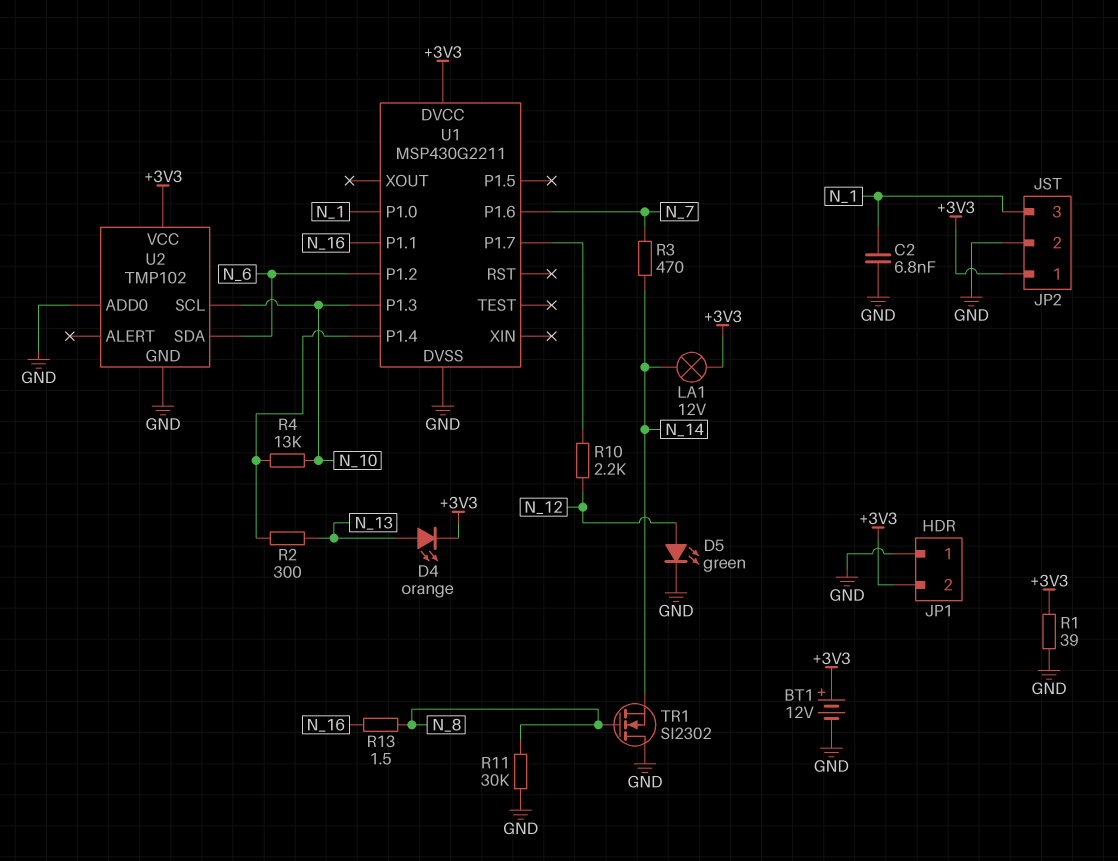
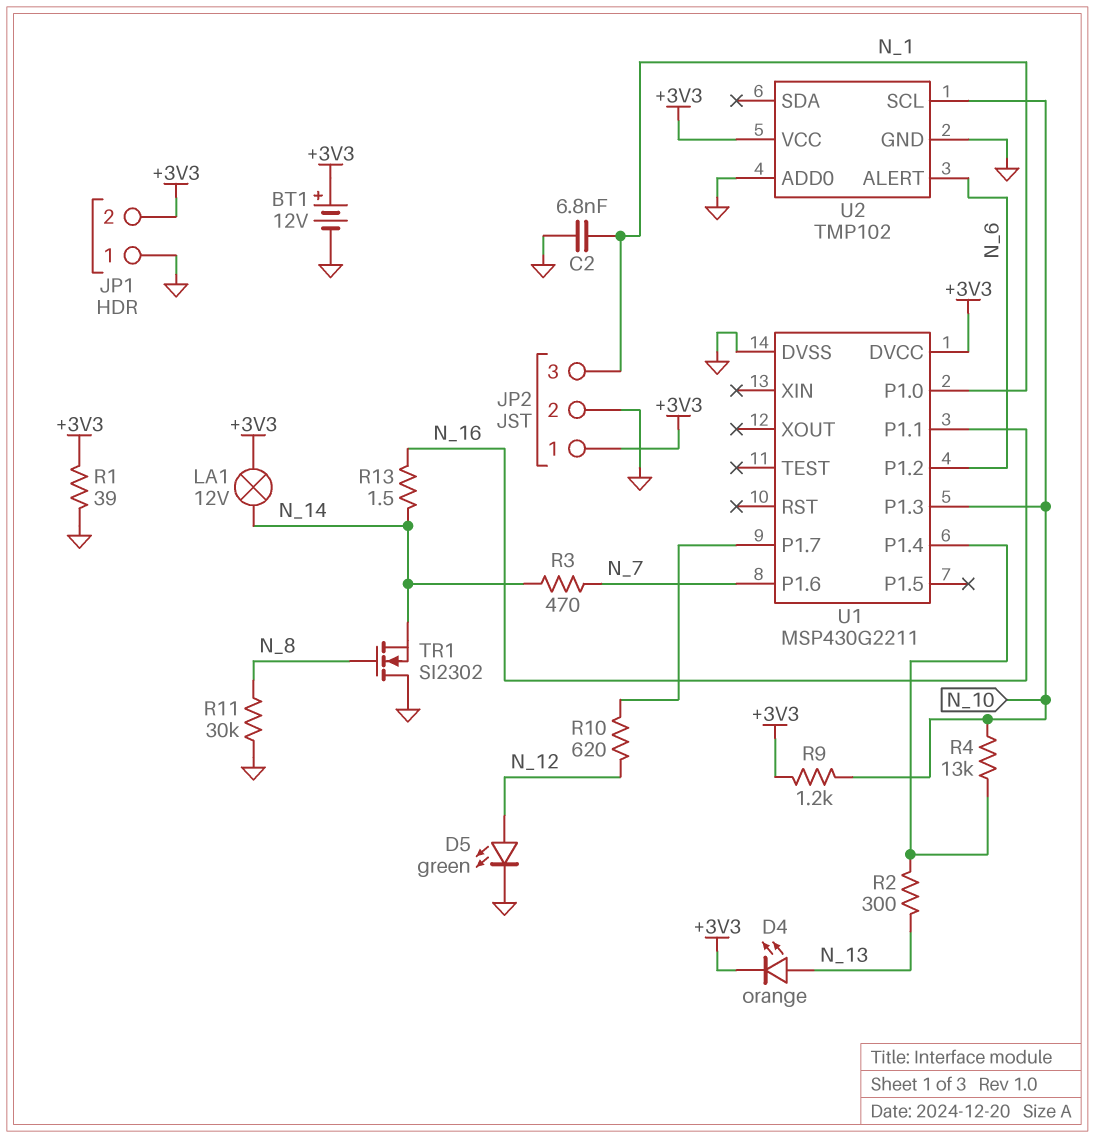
R9: none -> 1.2k (+3V3, N_10)
R10: 2.2k (N_12, U1/P1.7) -> 620 (N_12, U1/P1.7)
R13: 1.5 (N_8, N_16) -> 1.5 (N_14, N_16)
U2 pin ALERT: none -> N_6
U2 pin SDA: N_6 -> none

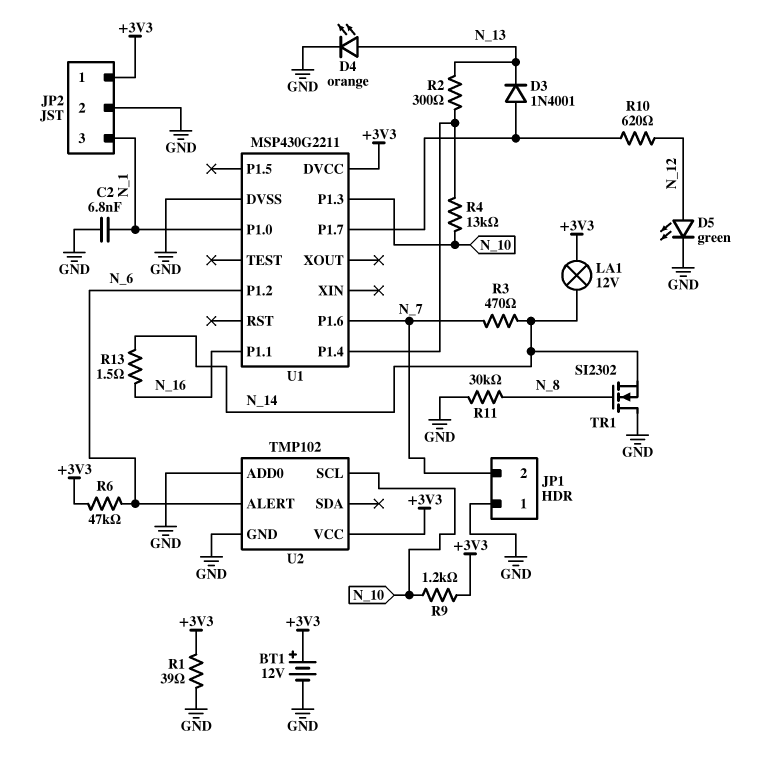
D3: none -> diode 1N4001 (A U1/P1.7, K N_13)
D4: LED orange (A N_13, K +3V3) -> LED orange (A N_13, K GND)
JP1 pin 2: +3V3 -> N_7
R6: none -> 47k (+3V3, N_6)

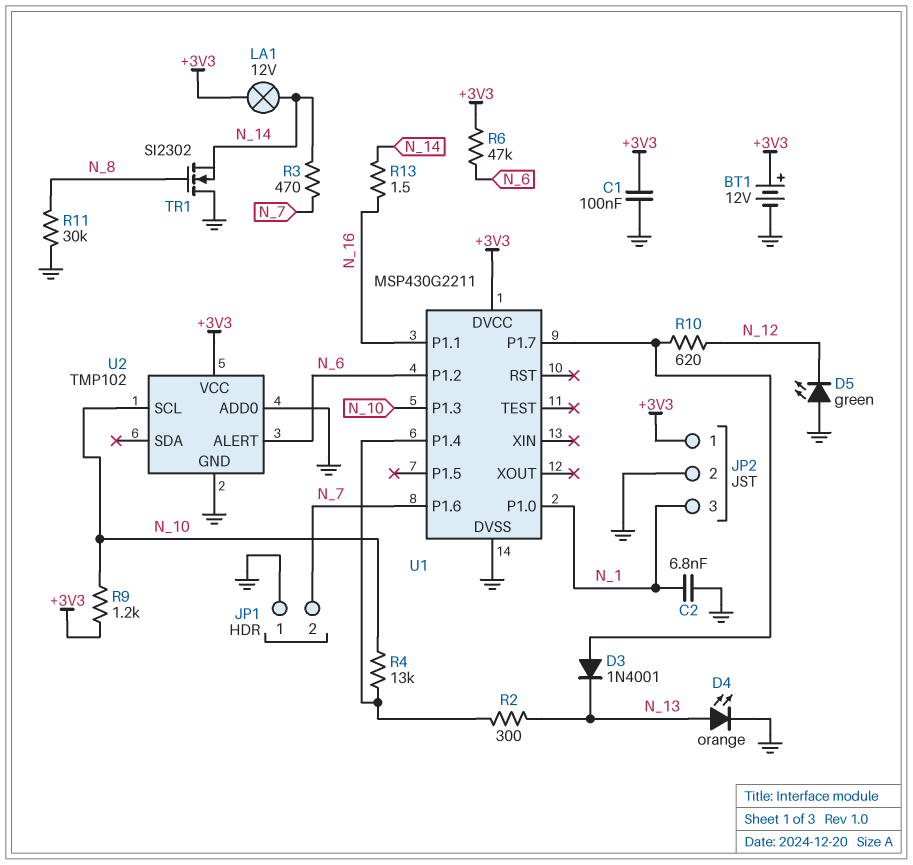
C1: none -> 100nF (+3V3, GND)
D5: LED green (A N_12, K GND) -> LED green (A GND, K N_12)
R1: 39 (+3V3, GND) -> none

